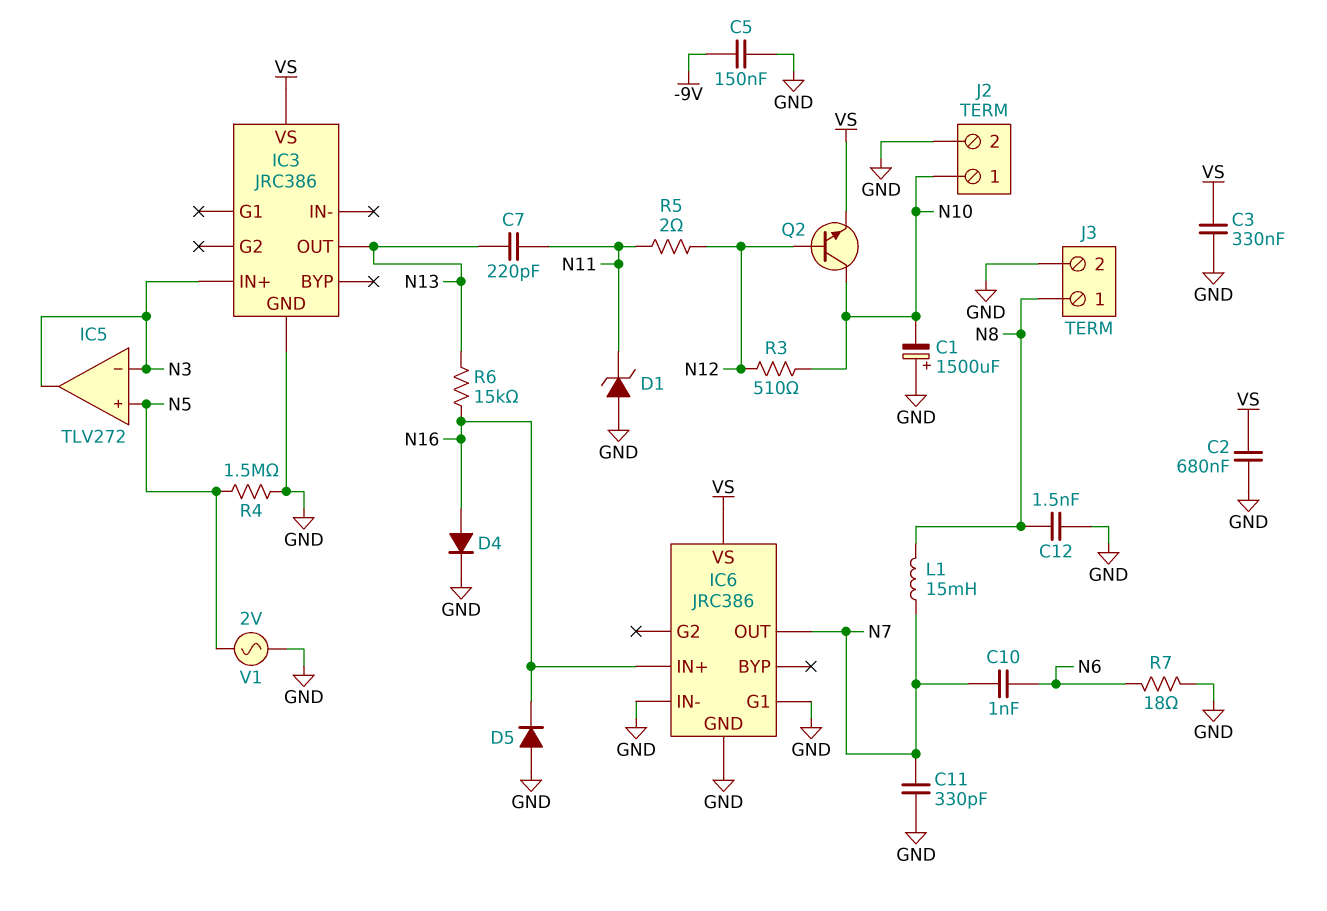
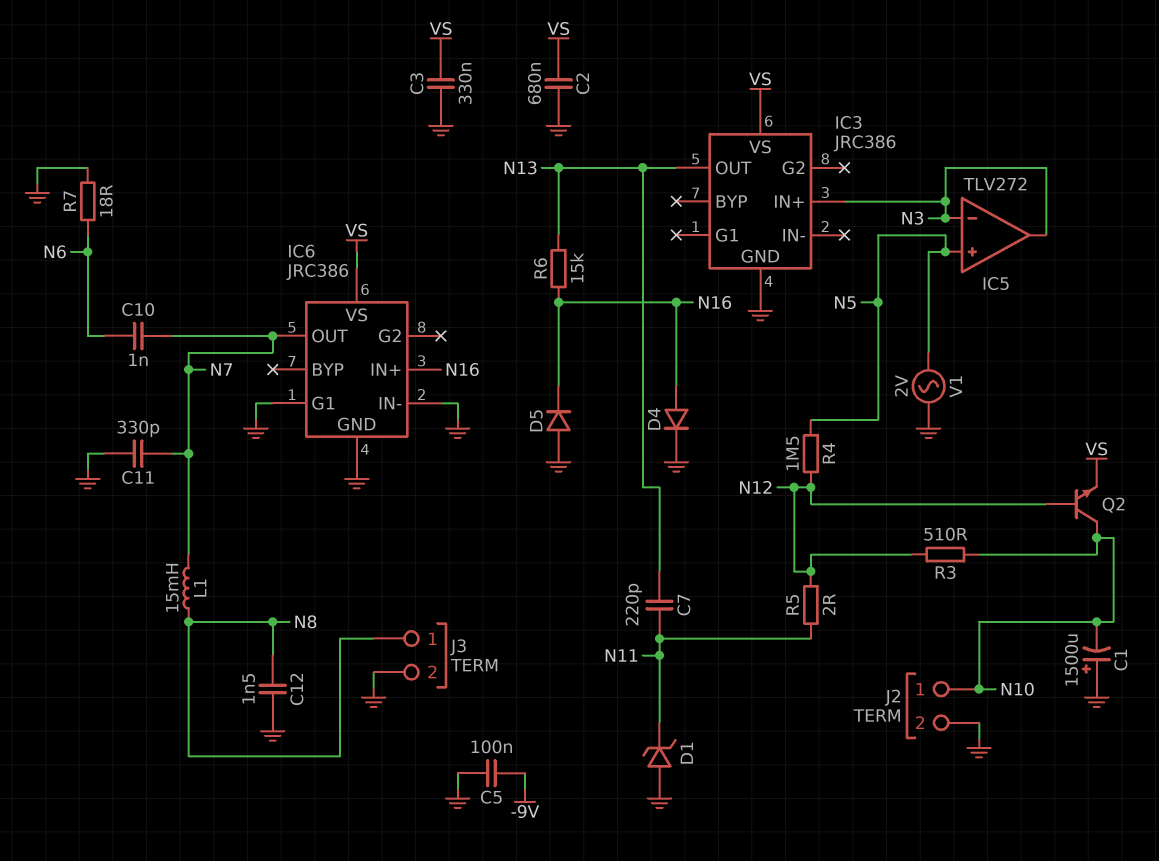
C5: 150nF (-9V, GND) -> 100nF (-9V, GND)
R4: 1.5M (GND, N5) -> 1.5M (N5, N12)

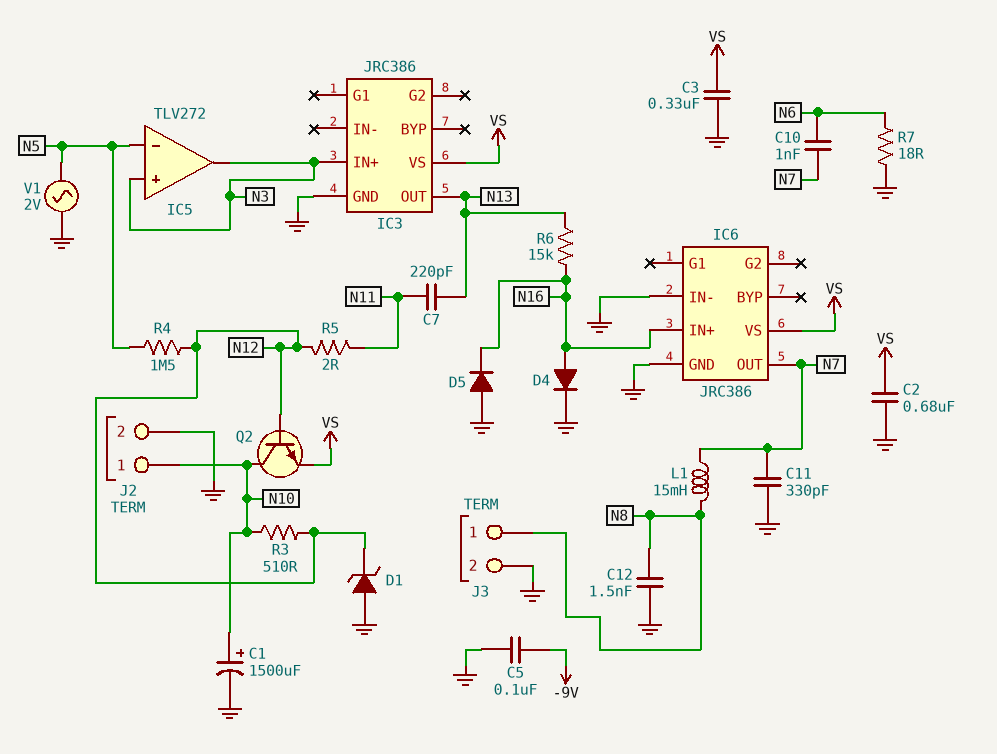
C1: 1500uF (plus GND, minus N10) -> 1500uF (plus N10, minus GND)
D1: zener (A GND, K N11) -> zener (A GND, K N12)
IC5 pin in+: N5 -> N3
IC5 pin in-: N3 -> N5
IC6 pin G1: GND -> none

